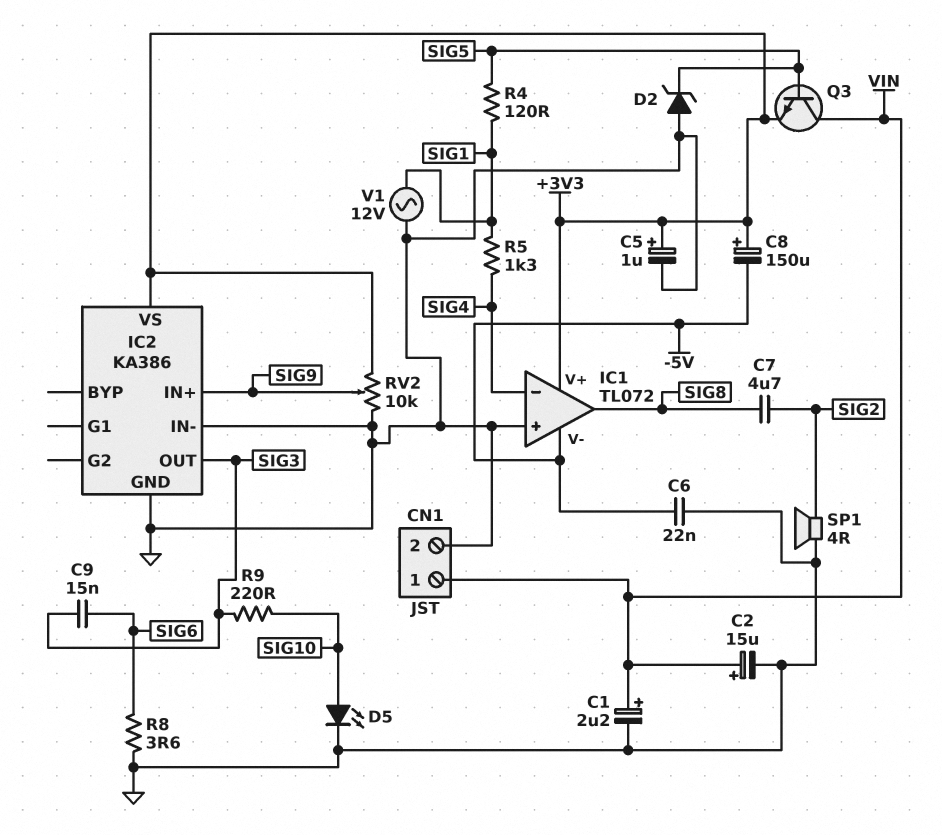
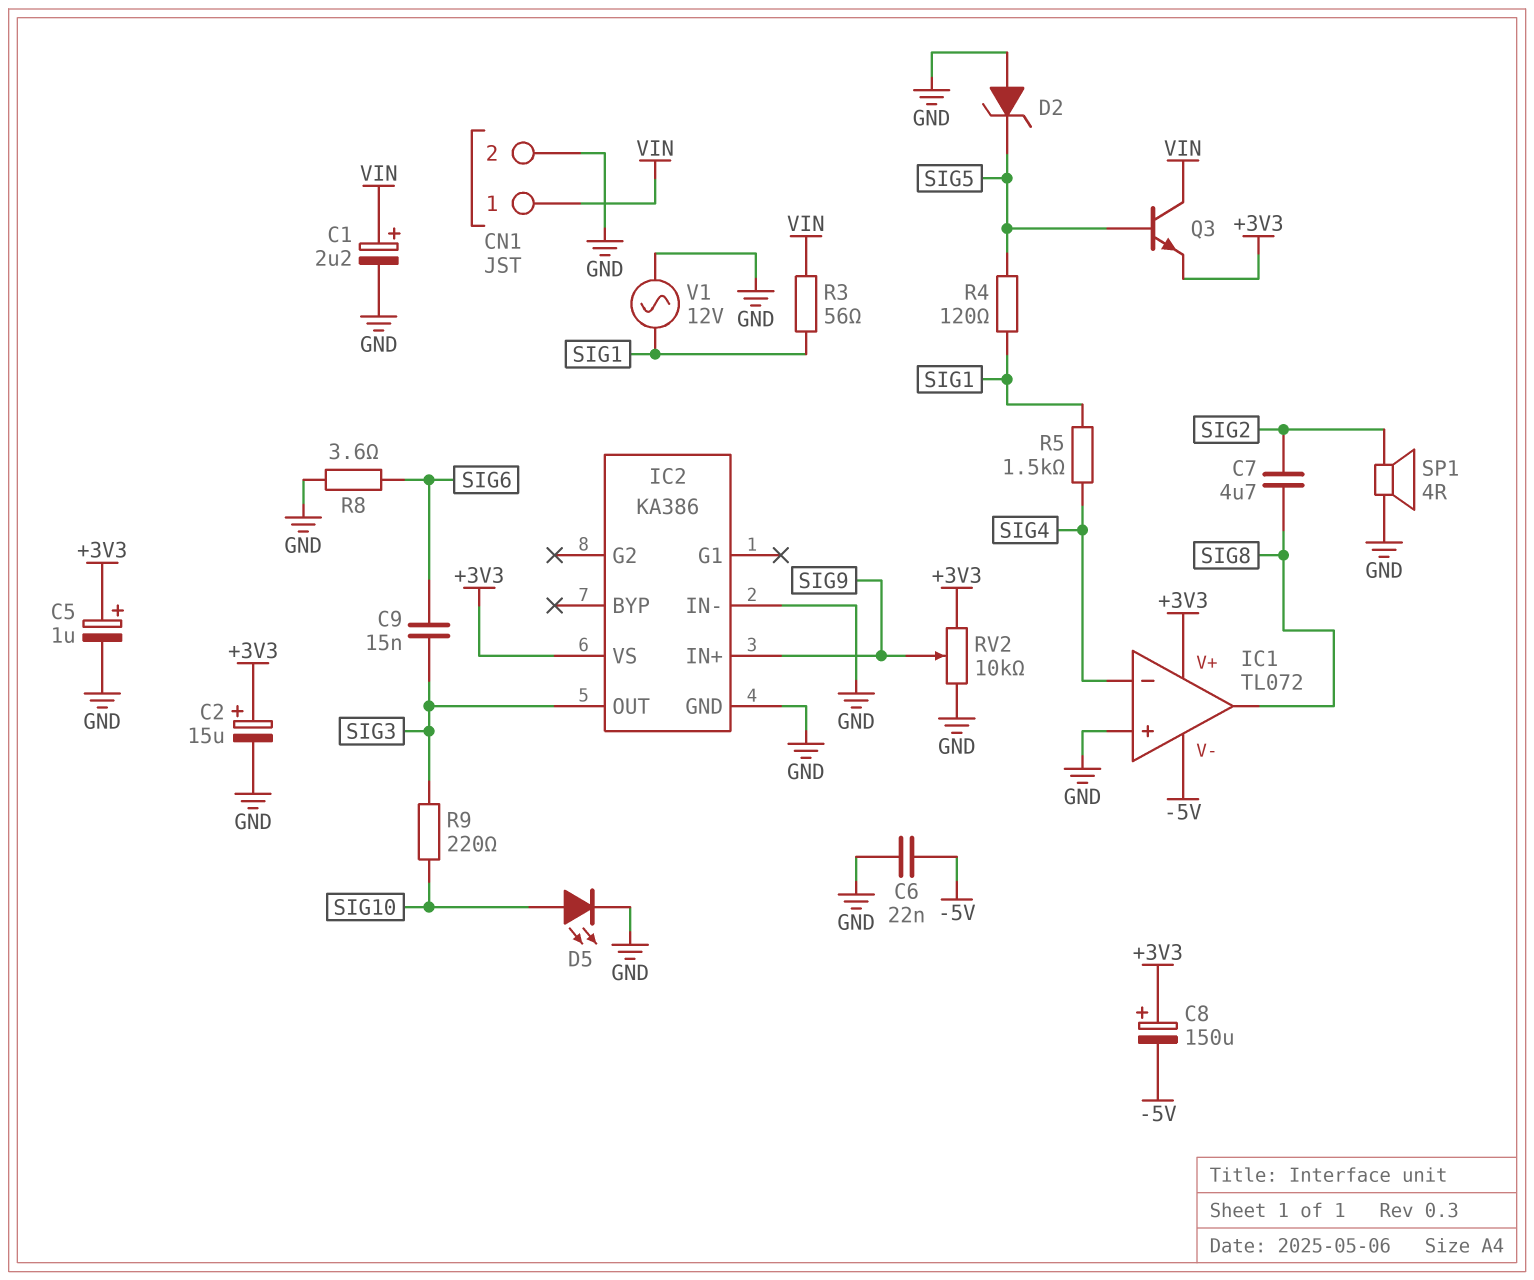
C2: 15uF (plus VIN, minus GND) -> 15uF (plus +3V3, minus GND)
R3: none -> 56 (SIG1, VIN)
R5: 1.3k (SIG1, SIG4) -> 1.5k (SIG1, SIG4)

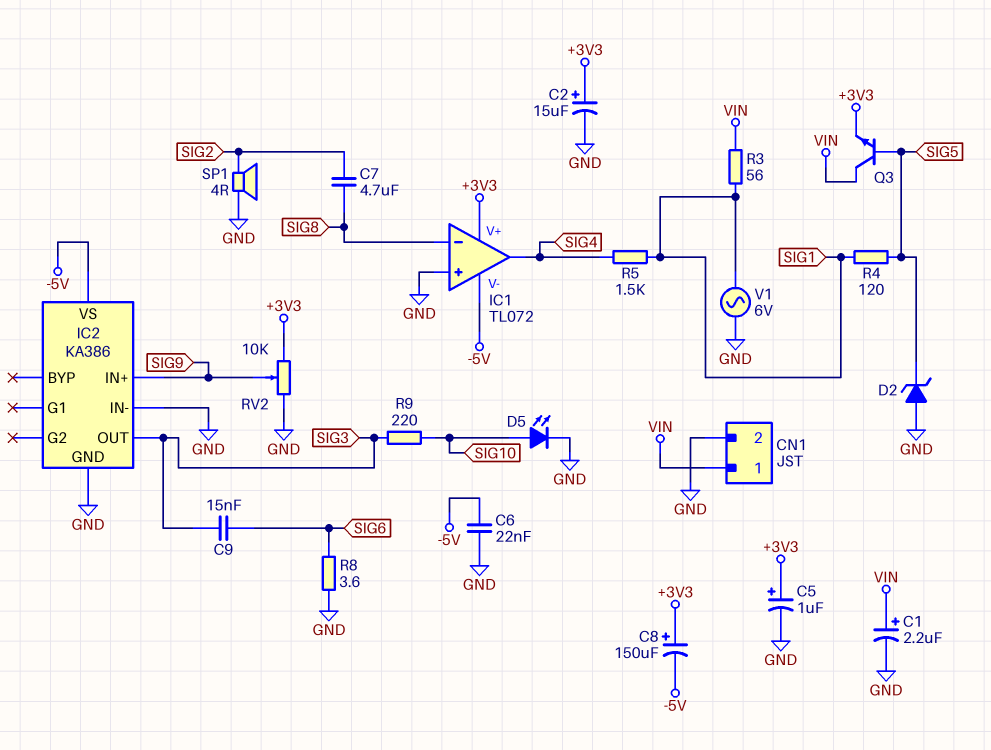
IC1 pin in-: SIG4 -> SIG8
IC1 pin out: SIG8 -> SIG4
IC2 pin VS: +3V3 -> -5V
V1: AC 12V (GND, SIG1) -> AC 6V (GND, SIG1)

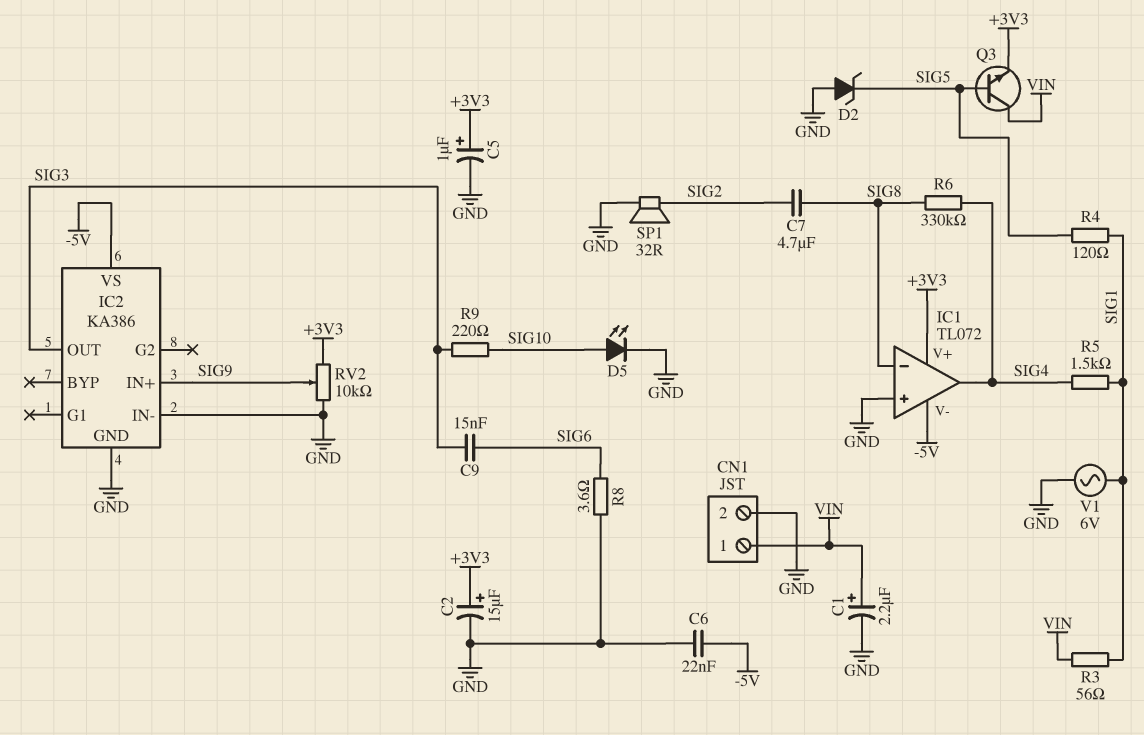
C8: 150uF (plus +3V3, minus -5V) -> none
R6: none -> 330k (SIG4, SIG8)
SP1: speaker 4R (GND, SIG2) -> speaker 32R (GND, SIG2)

